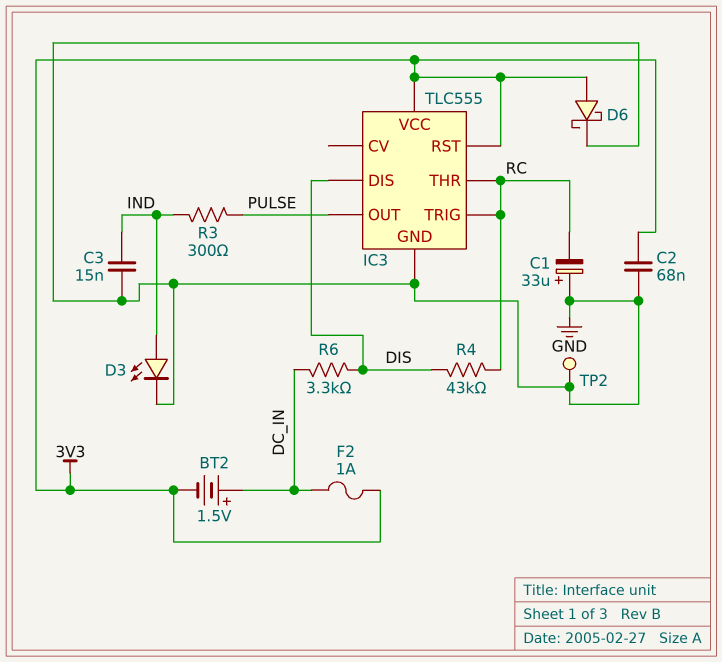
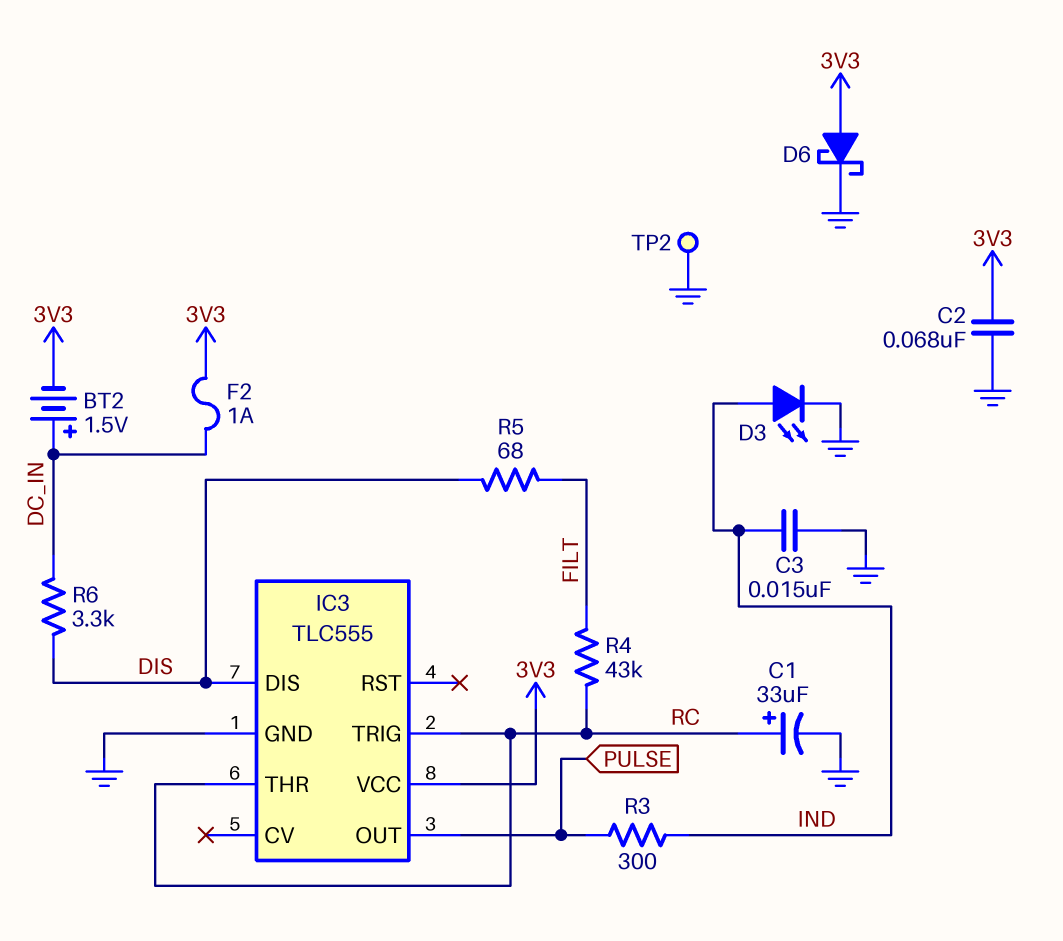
C1: 33uF (plus GND, minus RC) -> 33uF (plus RC, minus GND)
IC3 pin RST: 3V3 -> none
R4: 43k (DIS, RC) -> 43k (FILT, RC)
R5: none -> 68 (DIS, FILT)

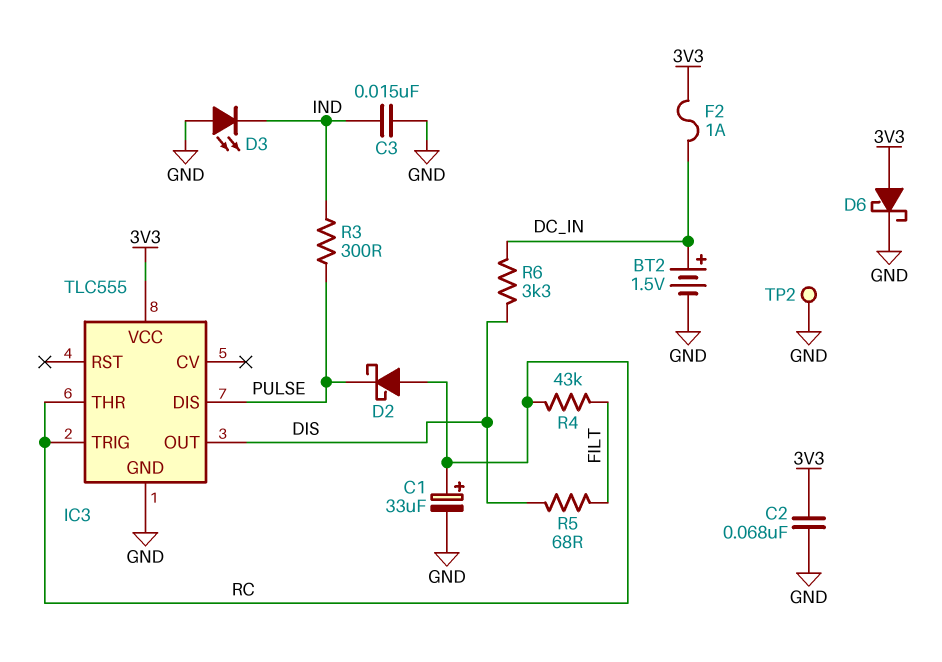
BT2: 1.5V (plus DC_IN, minus 3V3) -> 1.5V (plus DC_IN, minus GND)
D2: none -> schottky (A RC, K PULSE)
D3: LED (A IND, K GND) -> LED (A GND, K IND)
IC3 pin DIS: DIS -> PULSE
IC3 pin OUT: PULSE -> DIS

